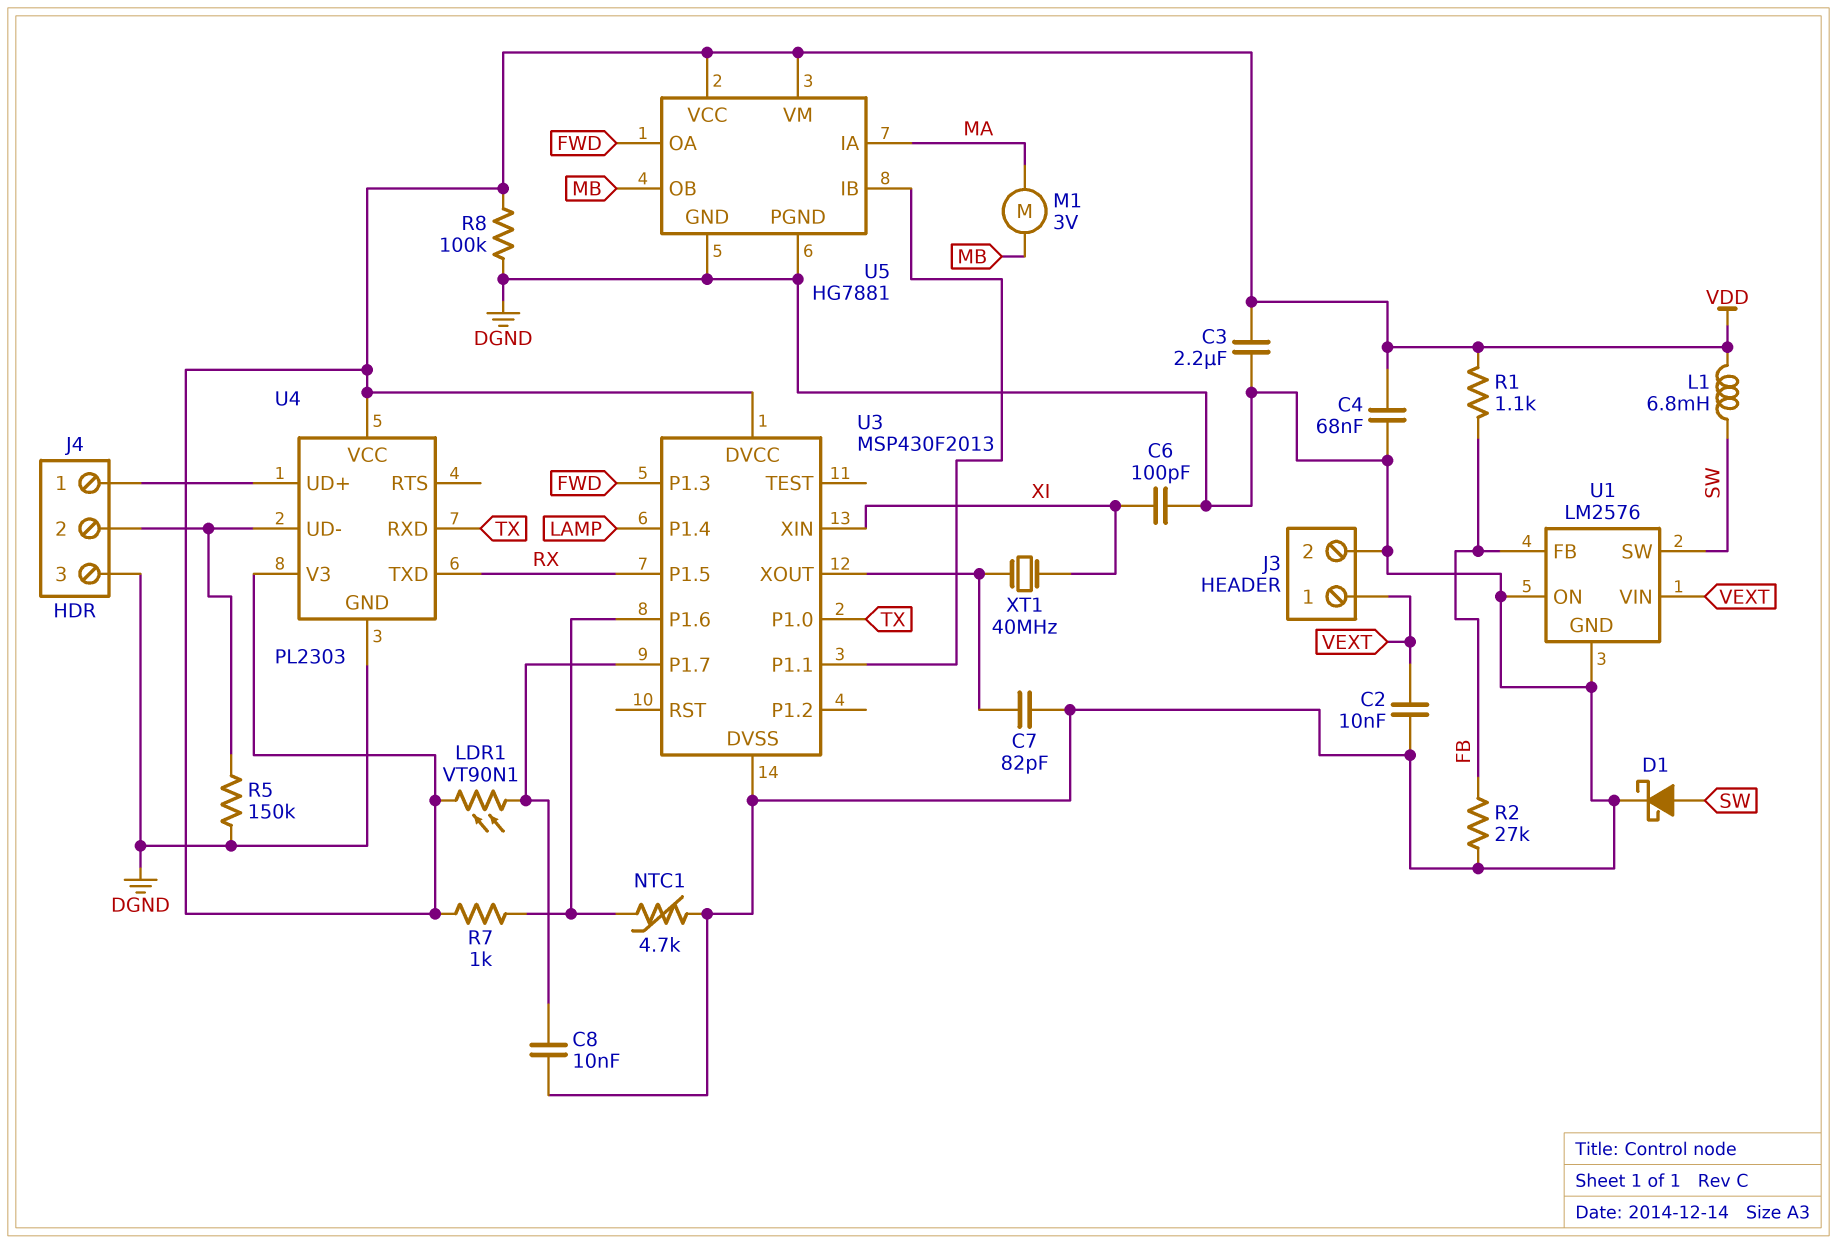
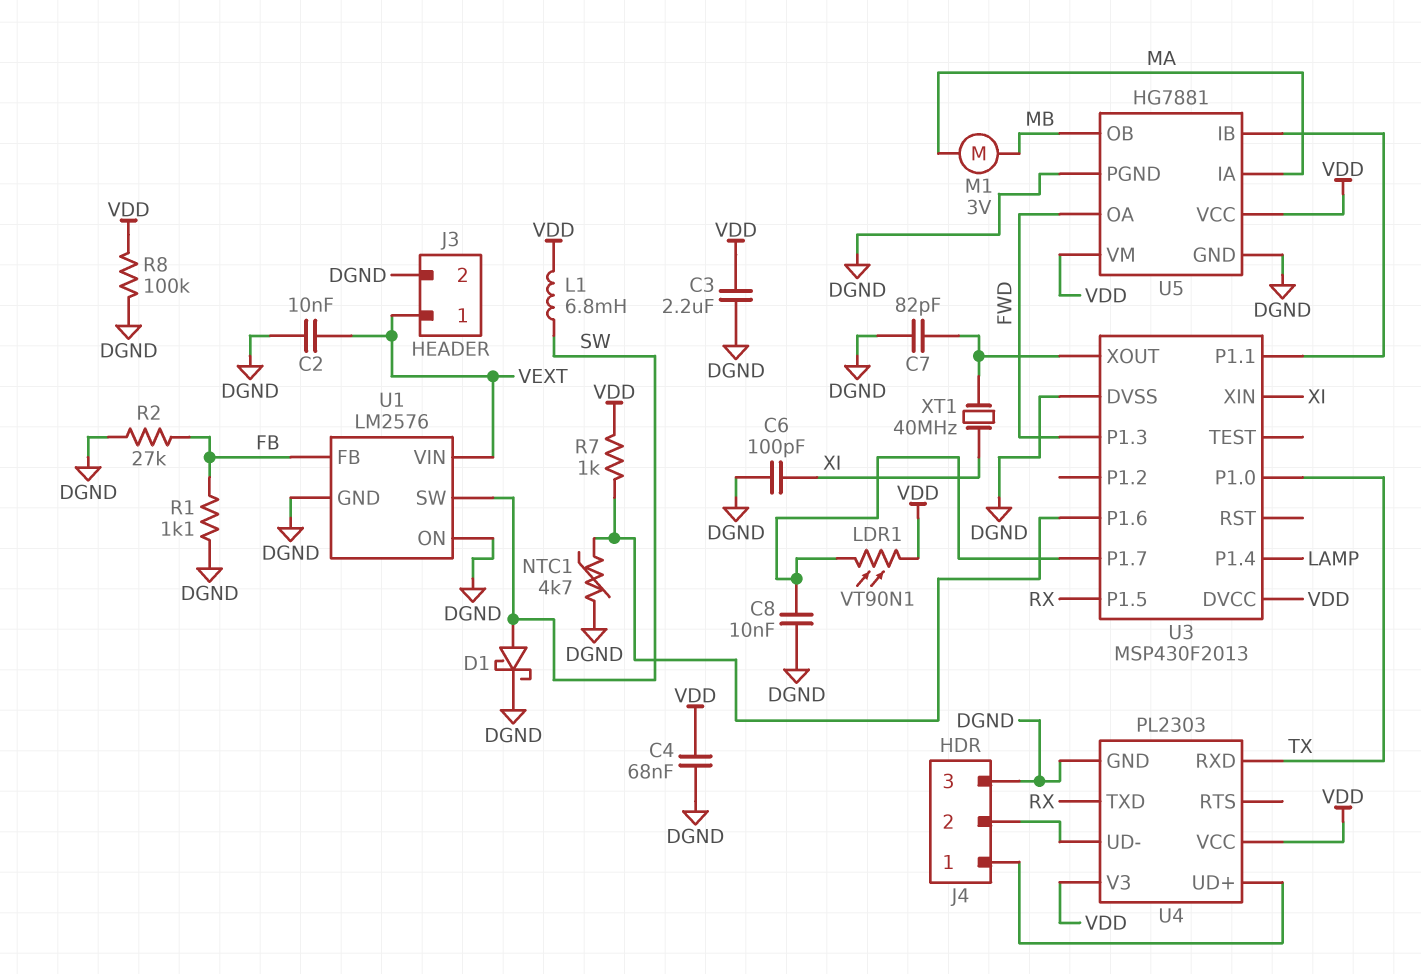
R1: 1.1k (FB, VDD) -> 1.1k (DGND, FB)
R5: 150k (DGND, J4/2) -> none

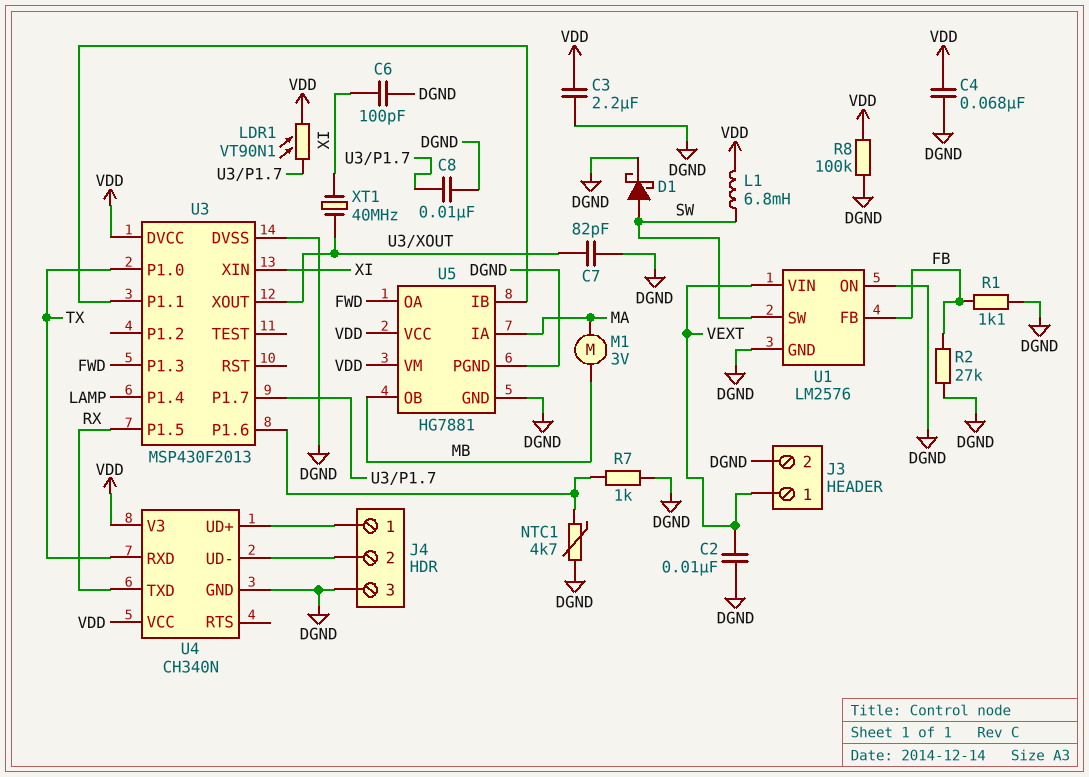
R7: 1k (U3/P1.6, VDD) -> 1k (DGND, U3/P1.6)
U4: PL2303 -> CH340N

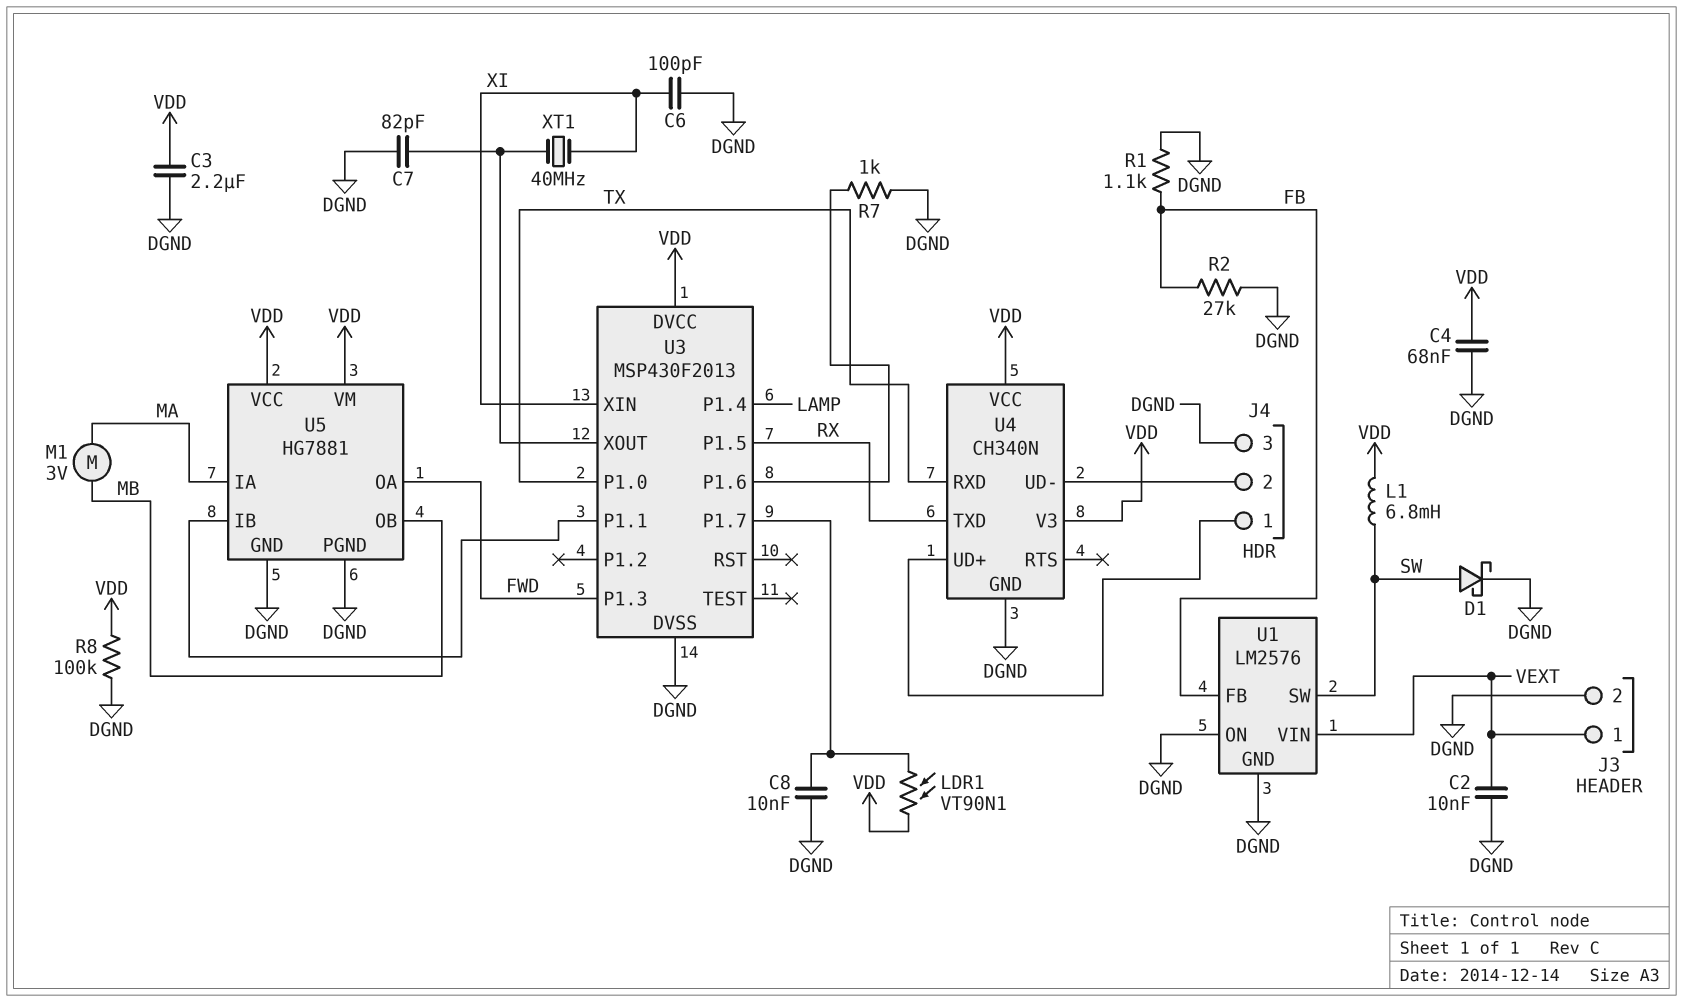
NTC1: 4.7k (DGND, U3/P1.6) -> none

